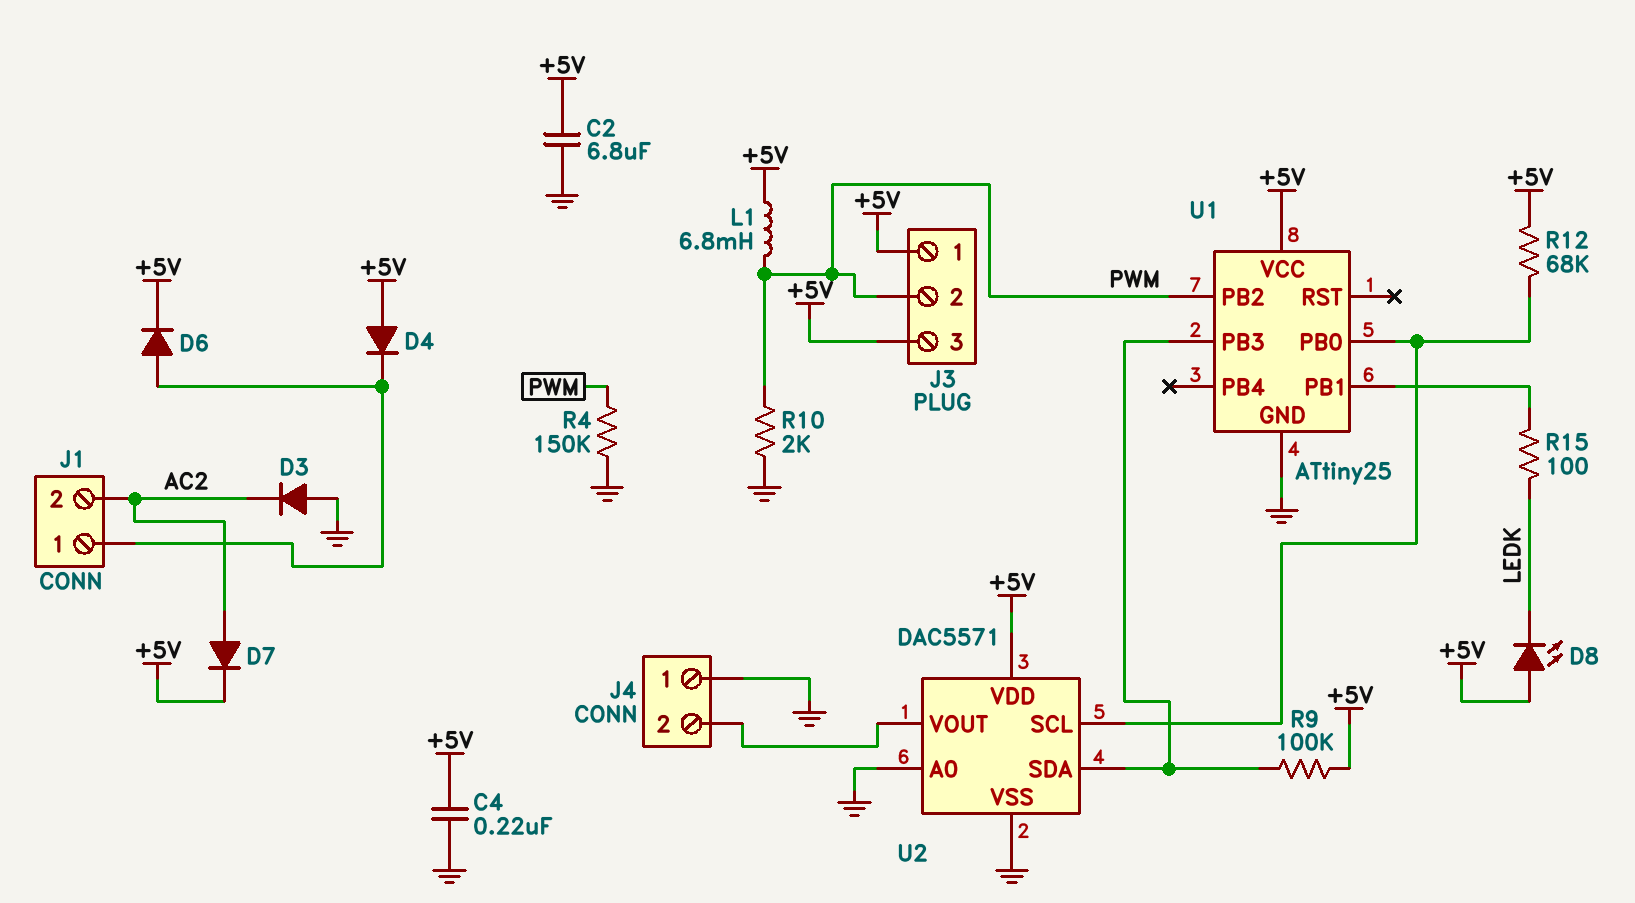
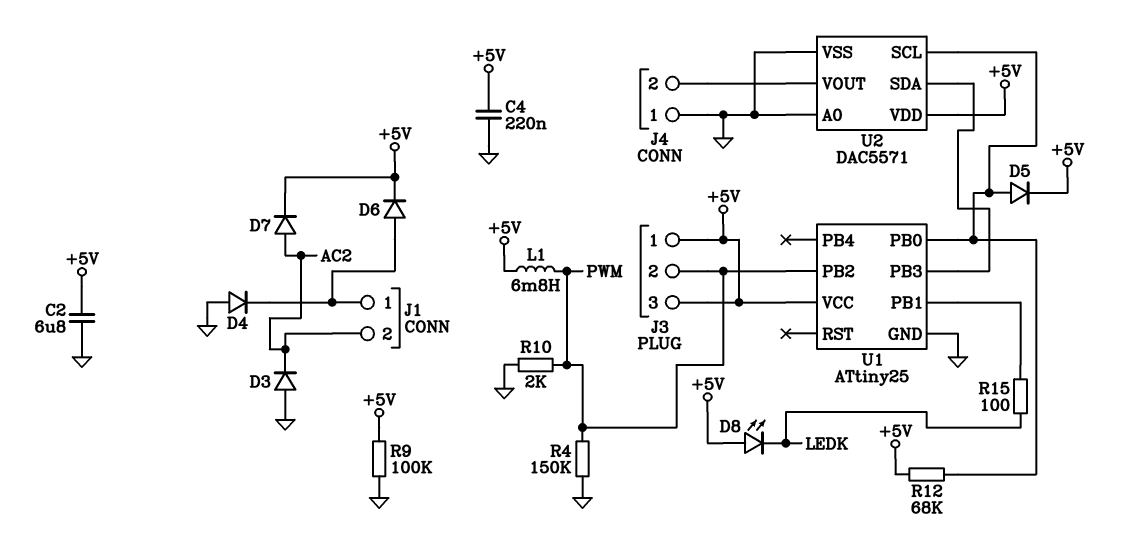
D4: diode (A +5V, K J1/1) -> diode (A GND, K J1/1)
D5: none -> diode (A U1/PB0, K +5V)
R9: 100k (+5V, U1/PB3) -> 100k (+5V, GND)

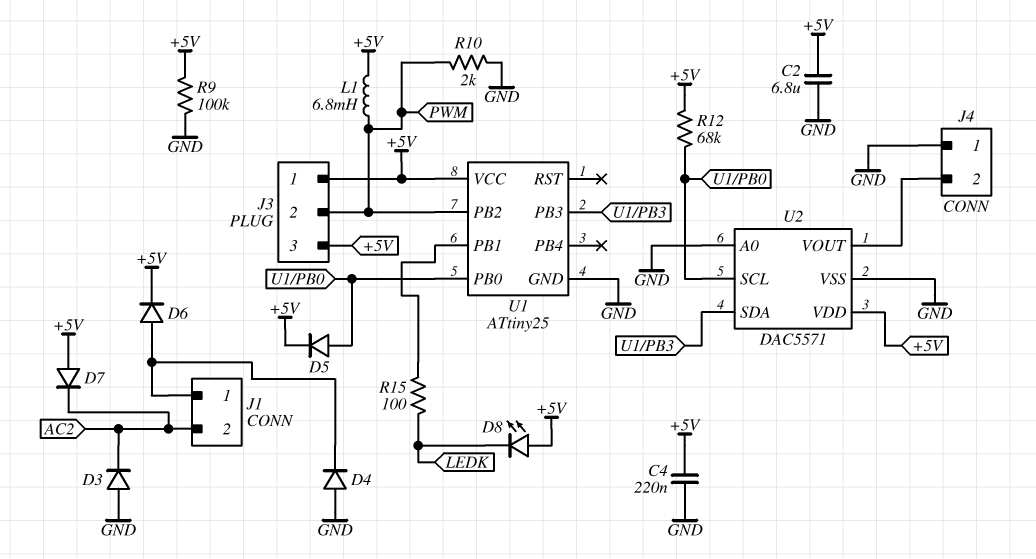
D7: diode (A AC2, K +5V) -> diode (A +5V, K AC2)
R4: 150k (GND, PWM) -> none

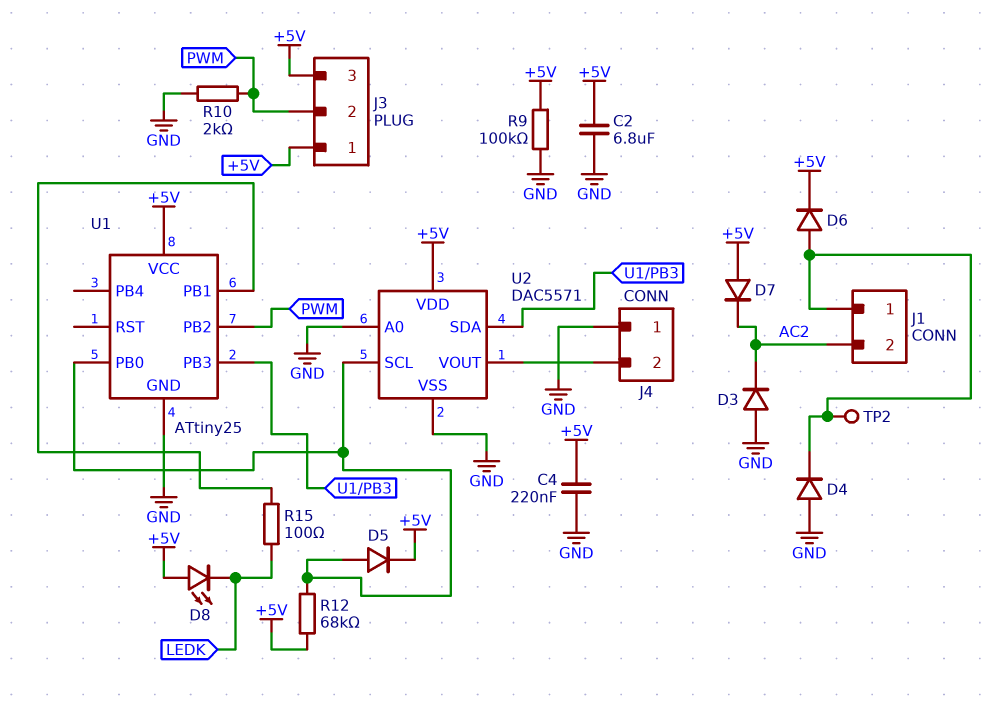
L1: 6.8mH (+5V, PWM) -> none
TP2: none -> test point (J1/1)

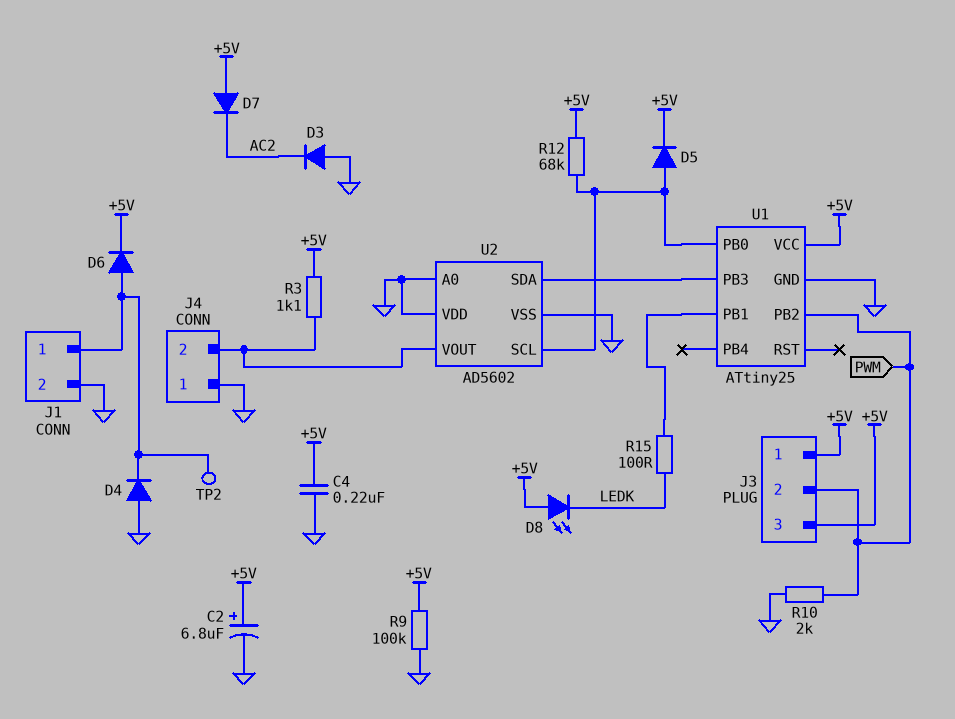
C2: 6.8uF (+5V, GND) -> 6.8uF (plus +5V, minus GND)
J1 pin 2: AC2 -> GND
R3: none -> 1.1k (+5V, J4/2)
U2: DAC5571 -> AD5602
U2 pin VDD: +5V -> GND

